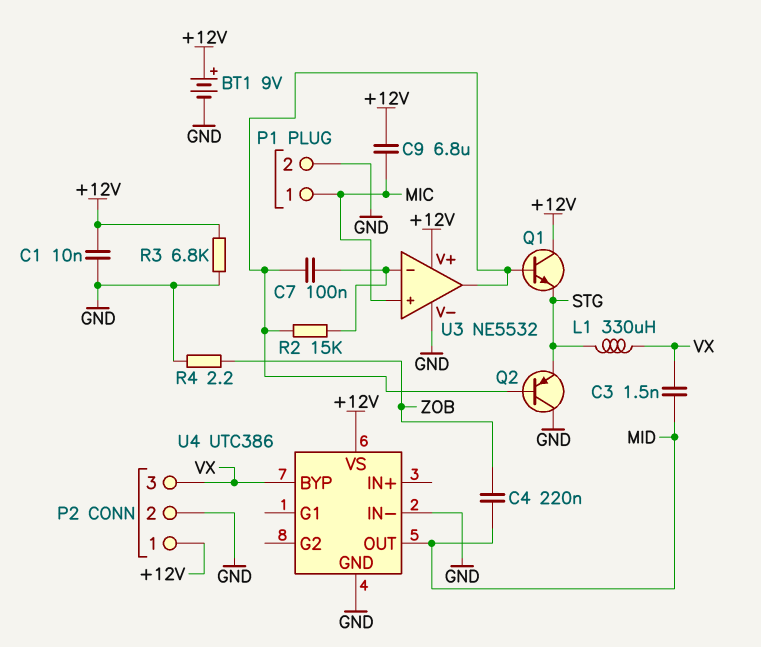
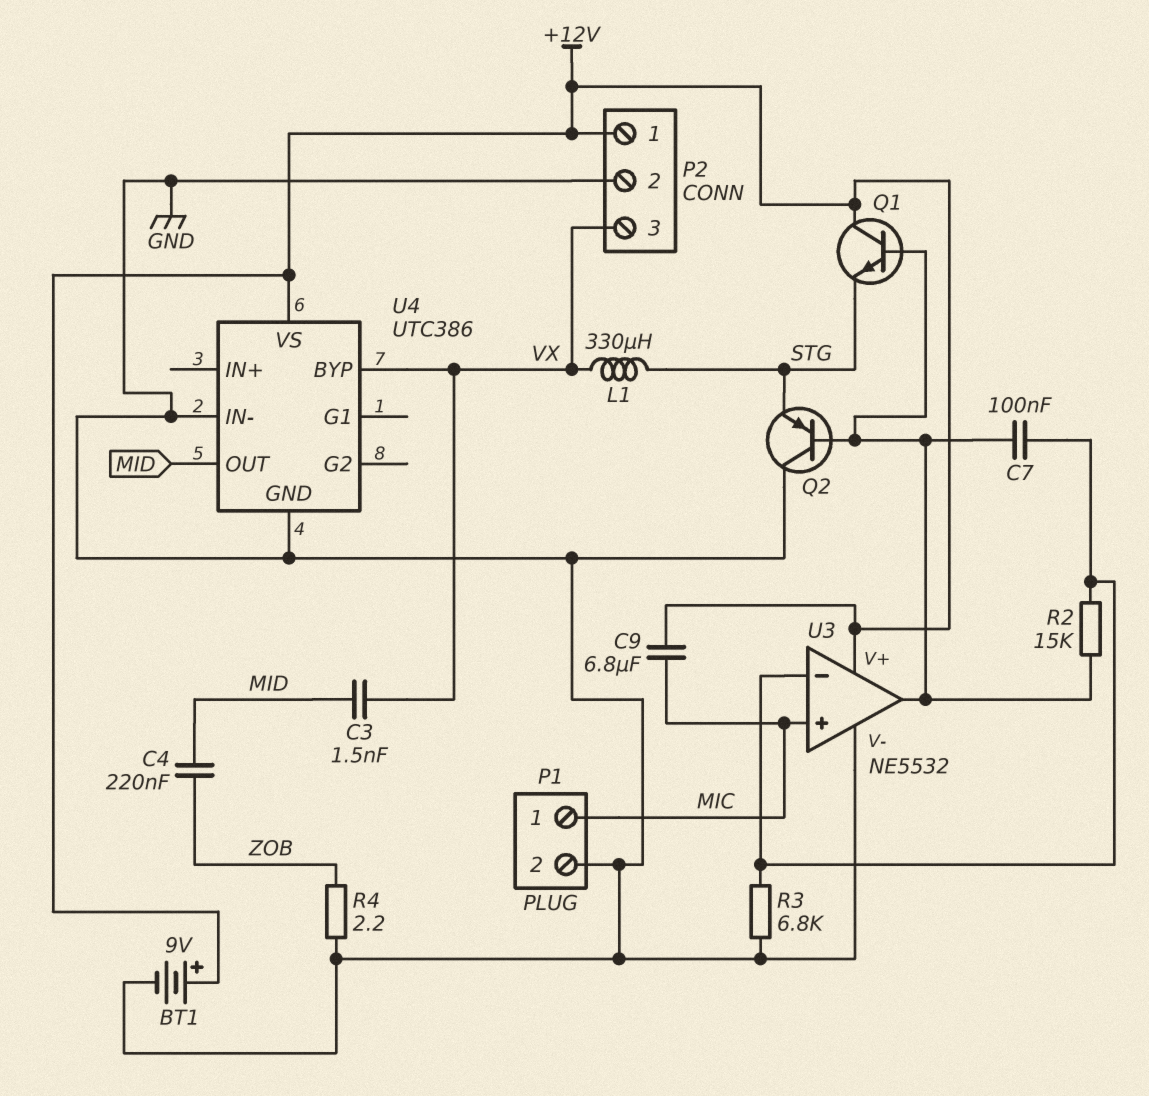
C1: 10nF (+12V, GND) -> none
R3: 6.8k (+12V, GND) -> 6.8k (GND, U3/in-)

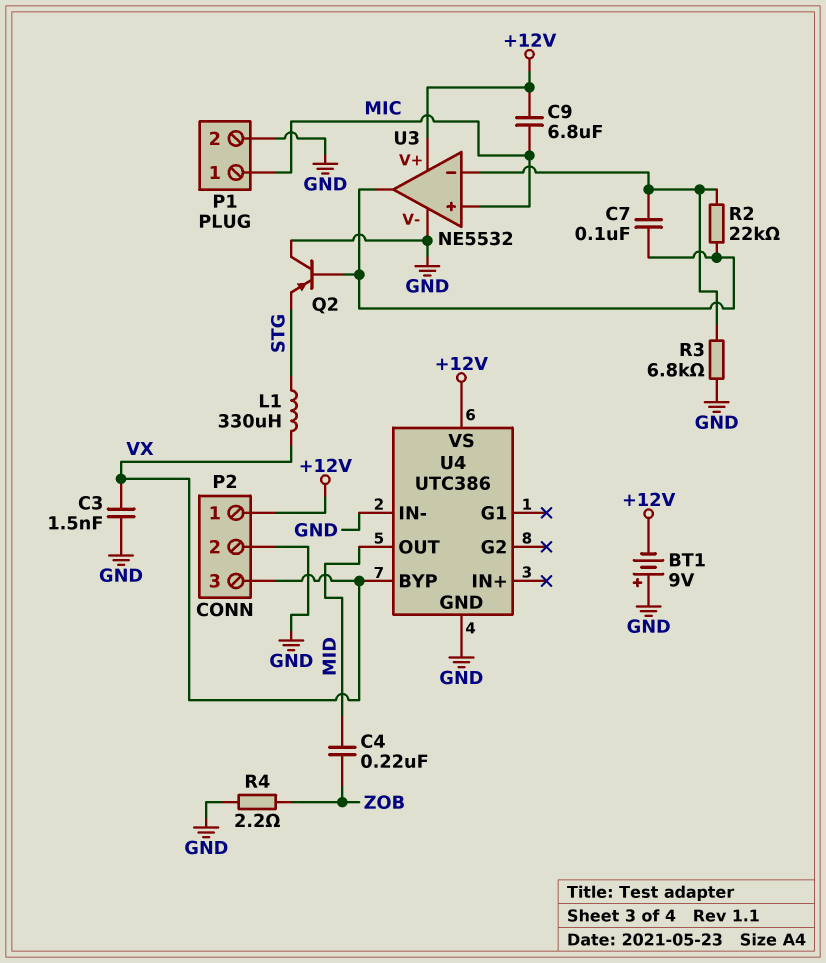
BT1: 9V (plus +12V, minus GND) -> 9V (plus GND, minus +12V)
C3: 1.5nF (MID, VX) -> 1.5nF (GND, VX)
Q1: NPN (B U3/out, C +12V, E STG) -> none
R2: 15k (U3/in-, U3/out) -> 22k (U3/in-, U3/out)

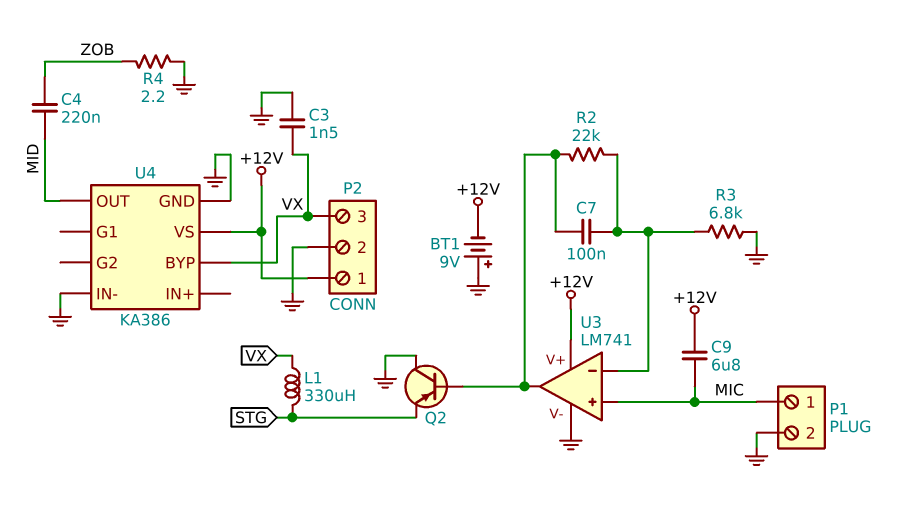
U3: NE5532 -> LM741
U4: UTC386 -> KA386

